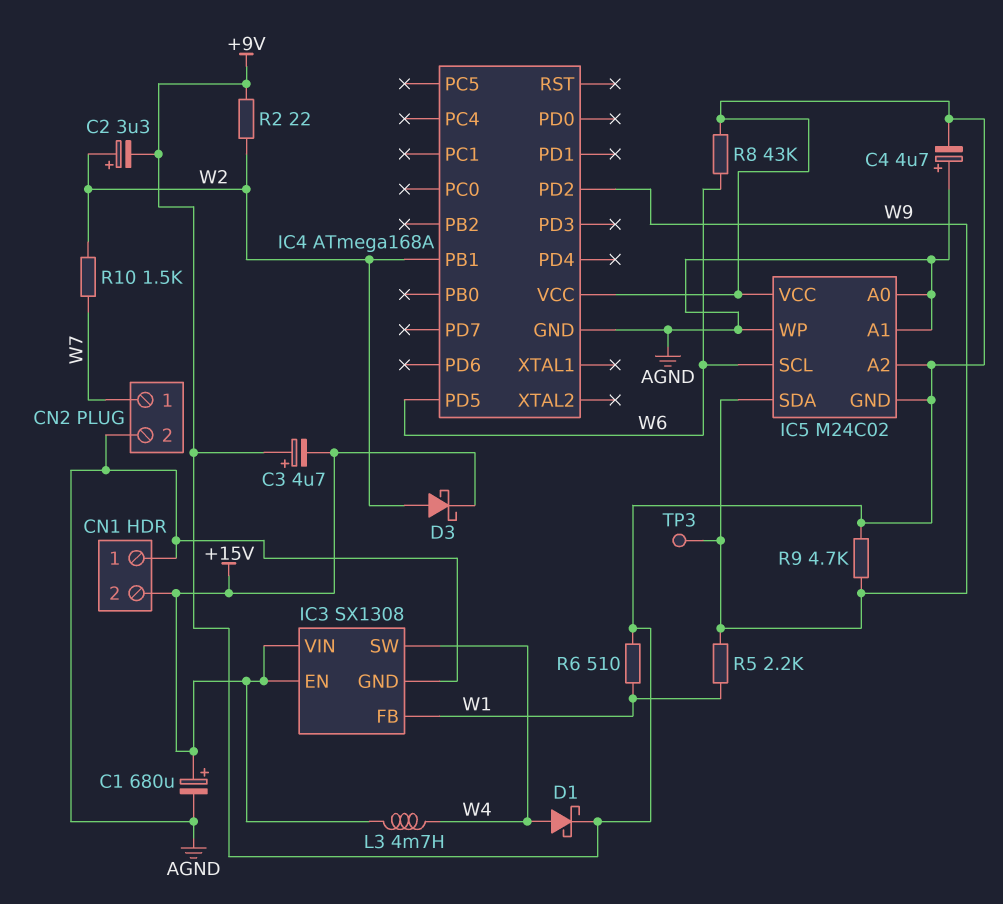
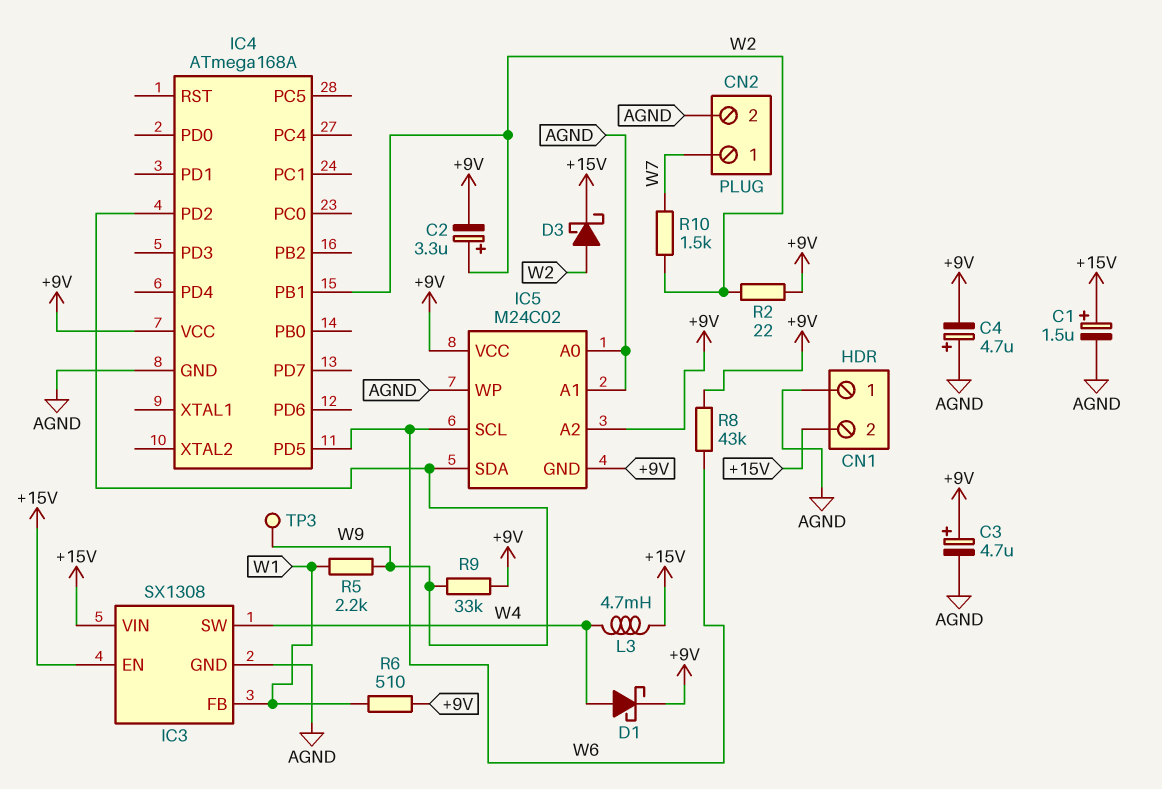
C1: 680uF (plus +15V, minus AGND) -> 1.5uF (plus +15V, minus AGND)
C3: 4.7uF (plus +9V, minus +15V) -> 4.7uF (plus +9V, minus AGND)
R9: 4.7k (+9V, W9) -> 33k (+9V, W9)

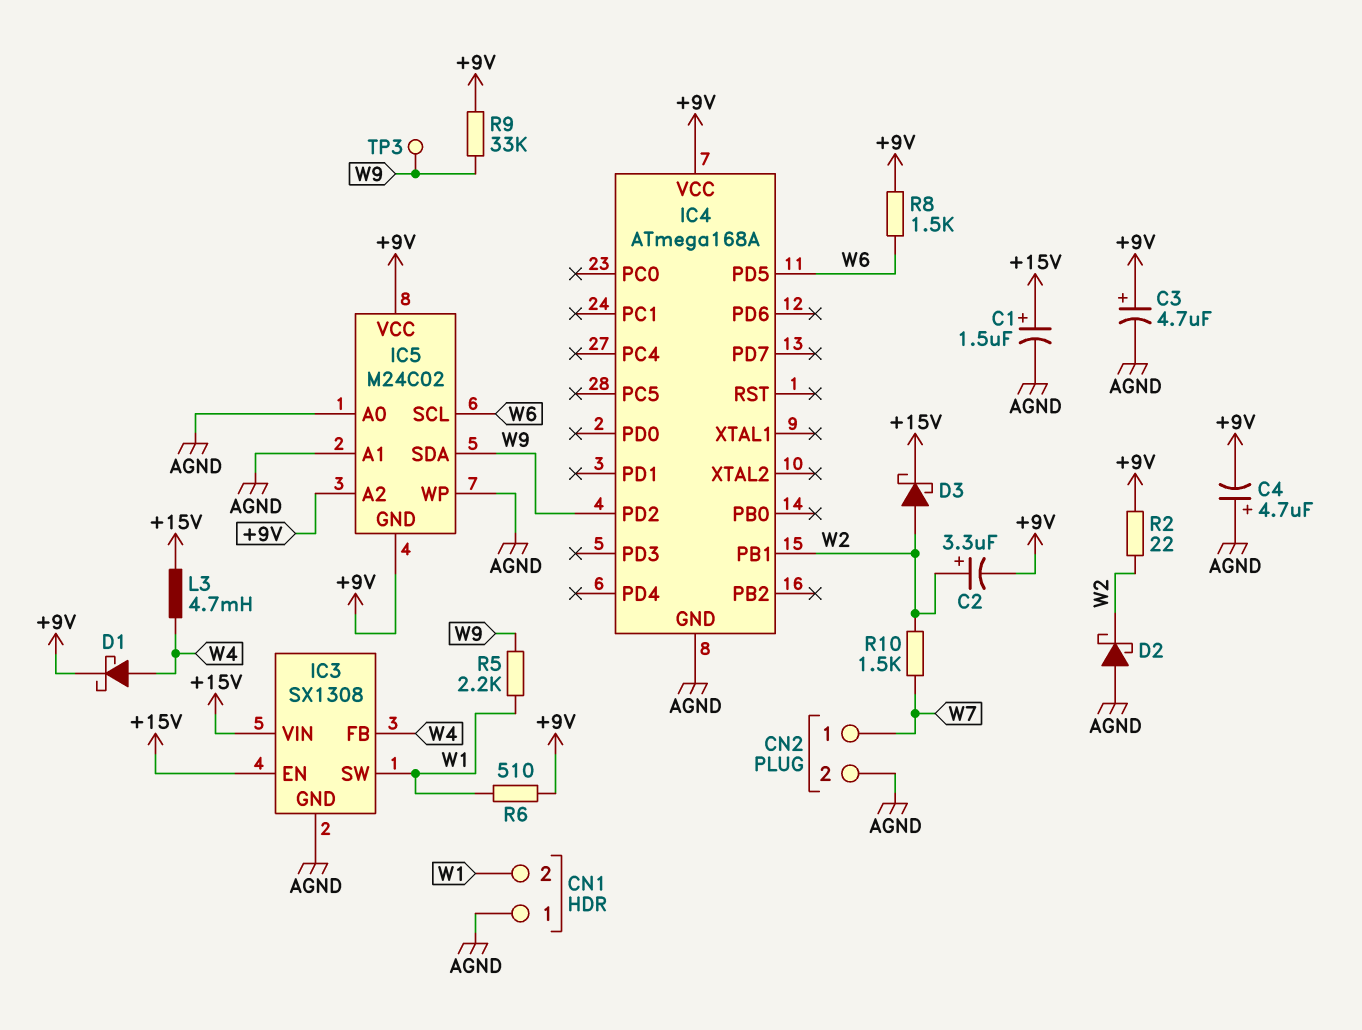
CN1 pin 2: +15V -> W1
D2: none -> schottky (A AGND, K W2)
IC3 pin FB: W1 -> W4
IC3 pin SW: W4 -> W1
R8: 43k (+9V, W6) -> 1.5k (+9V, W6)

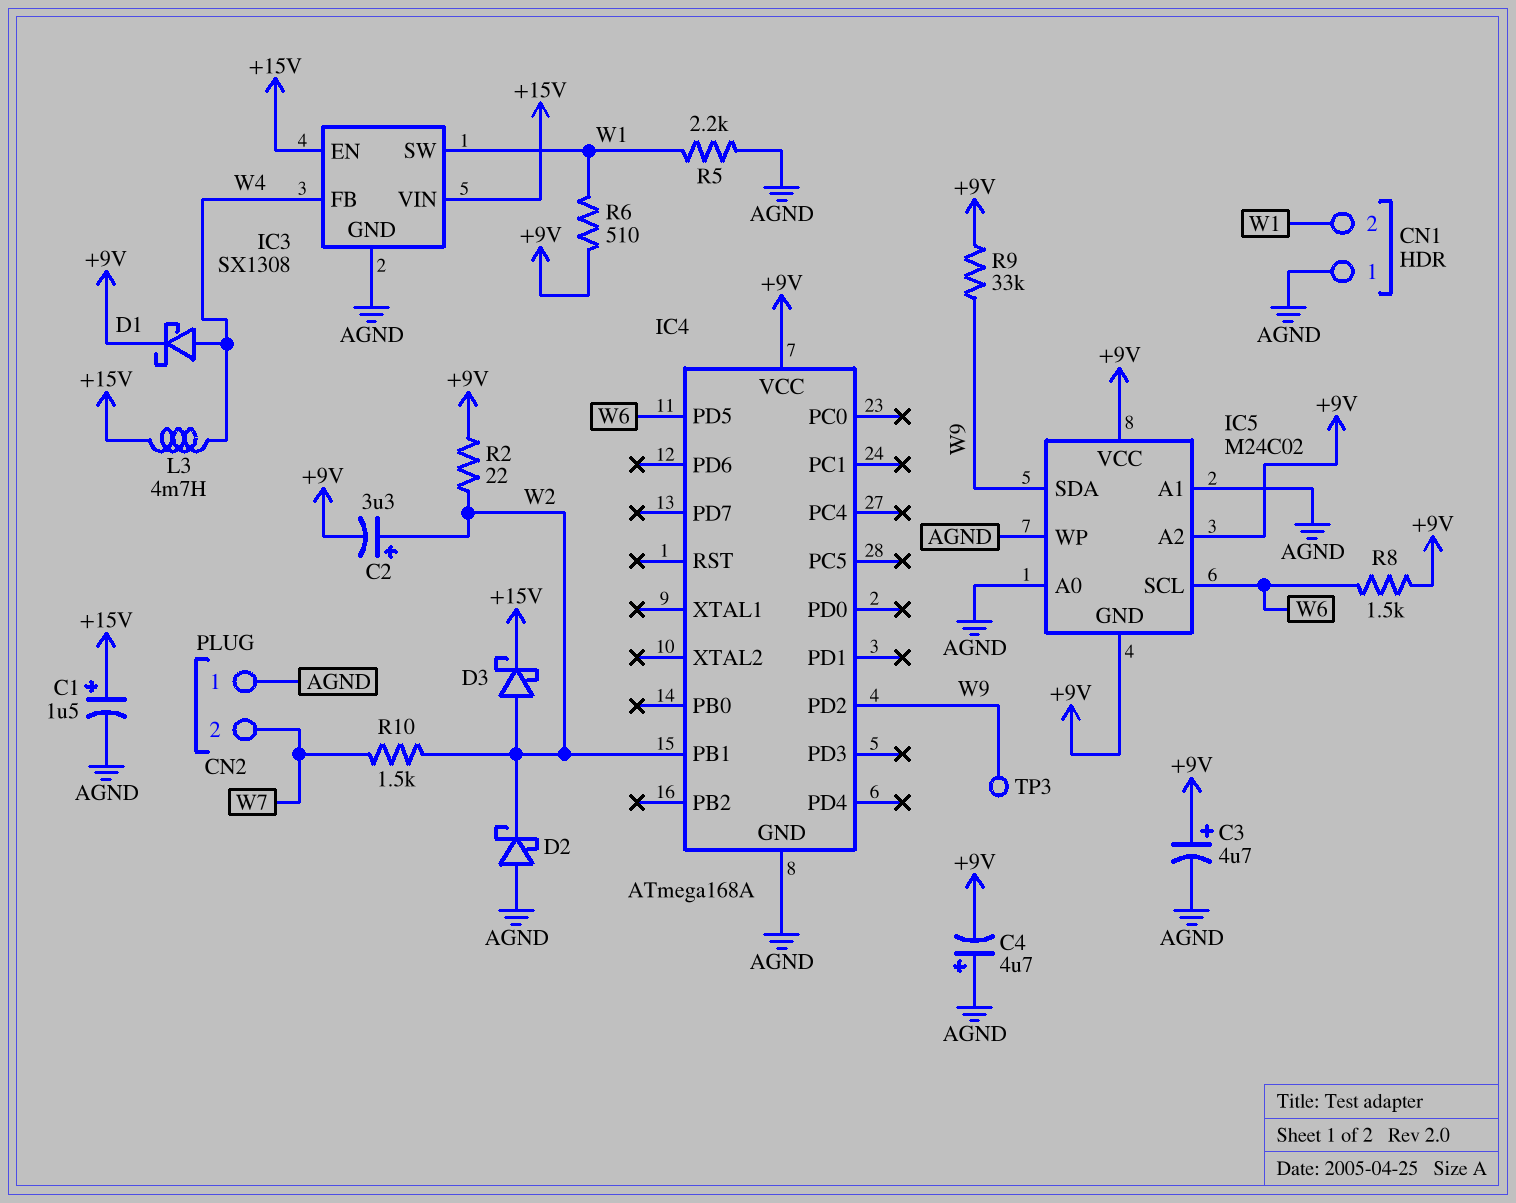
CN2 pin 1: W7 -> AGND
CN2 pin 2: AGND -> W7
R5: 2.2k (W1, W9) -> 2.2k (AGND, W1)

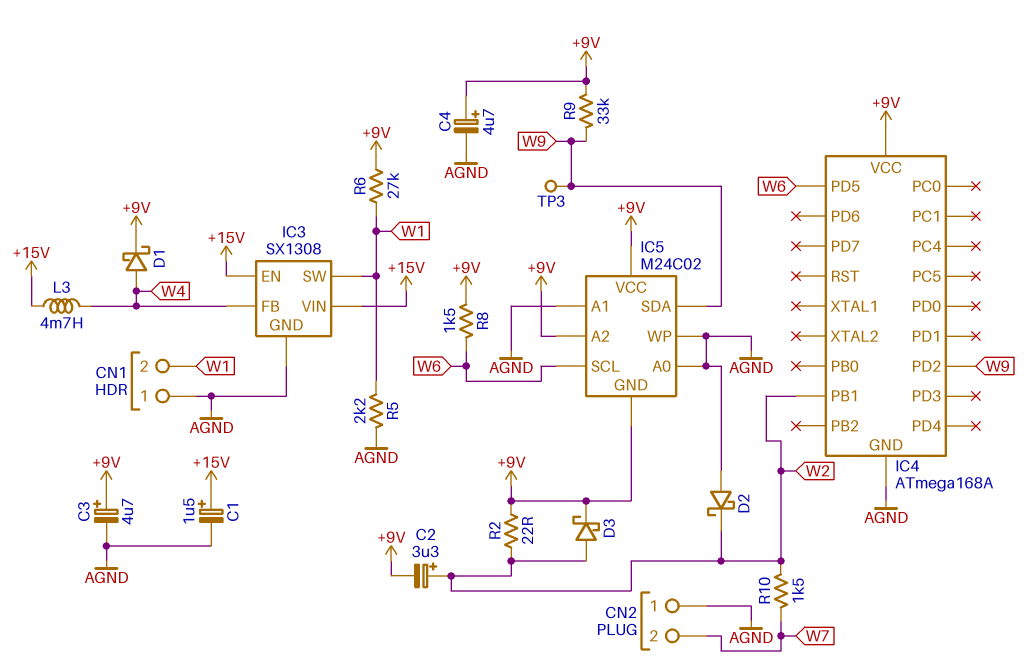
C4: 4.7uF (plus AGND, minus +9V) -> 4.7uF (plus +9V, minus AGND)
D3: schottky (A W2, K +15V) -> schottky (A W2, K +9V)
R6: 510 (+9V, W1) -> 27k (+9V, W1)

